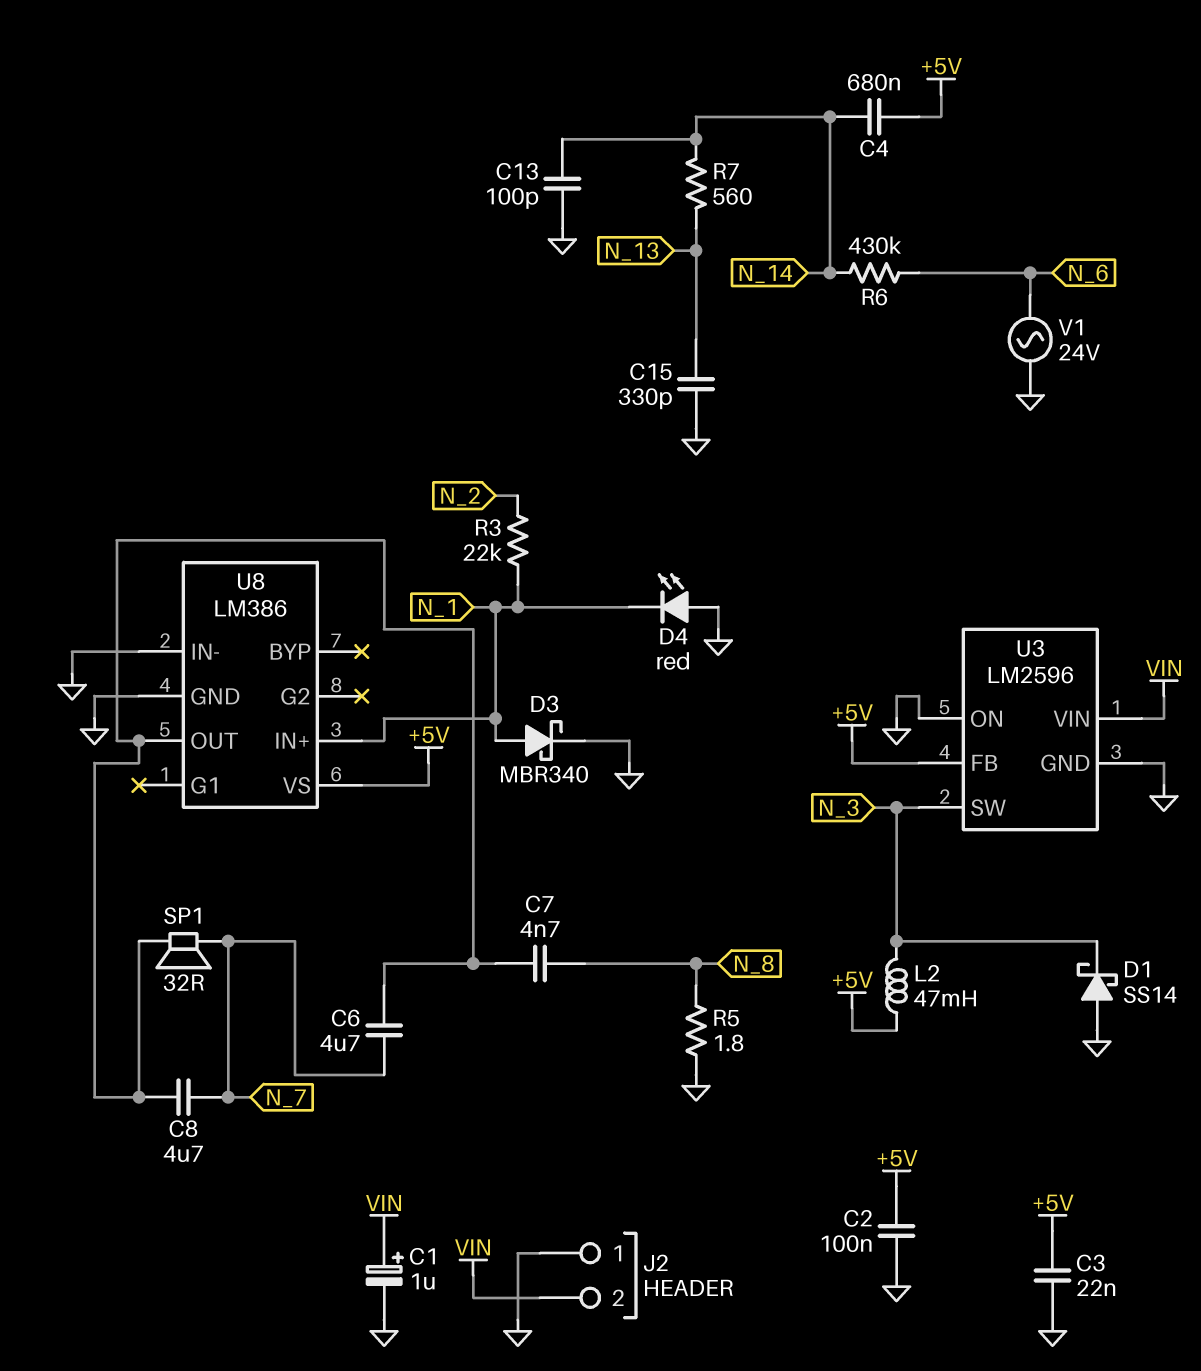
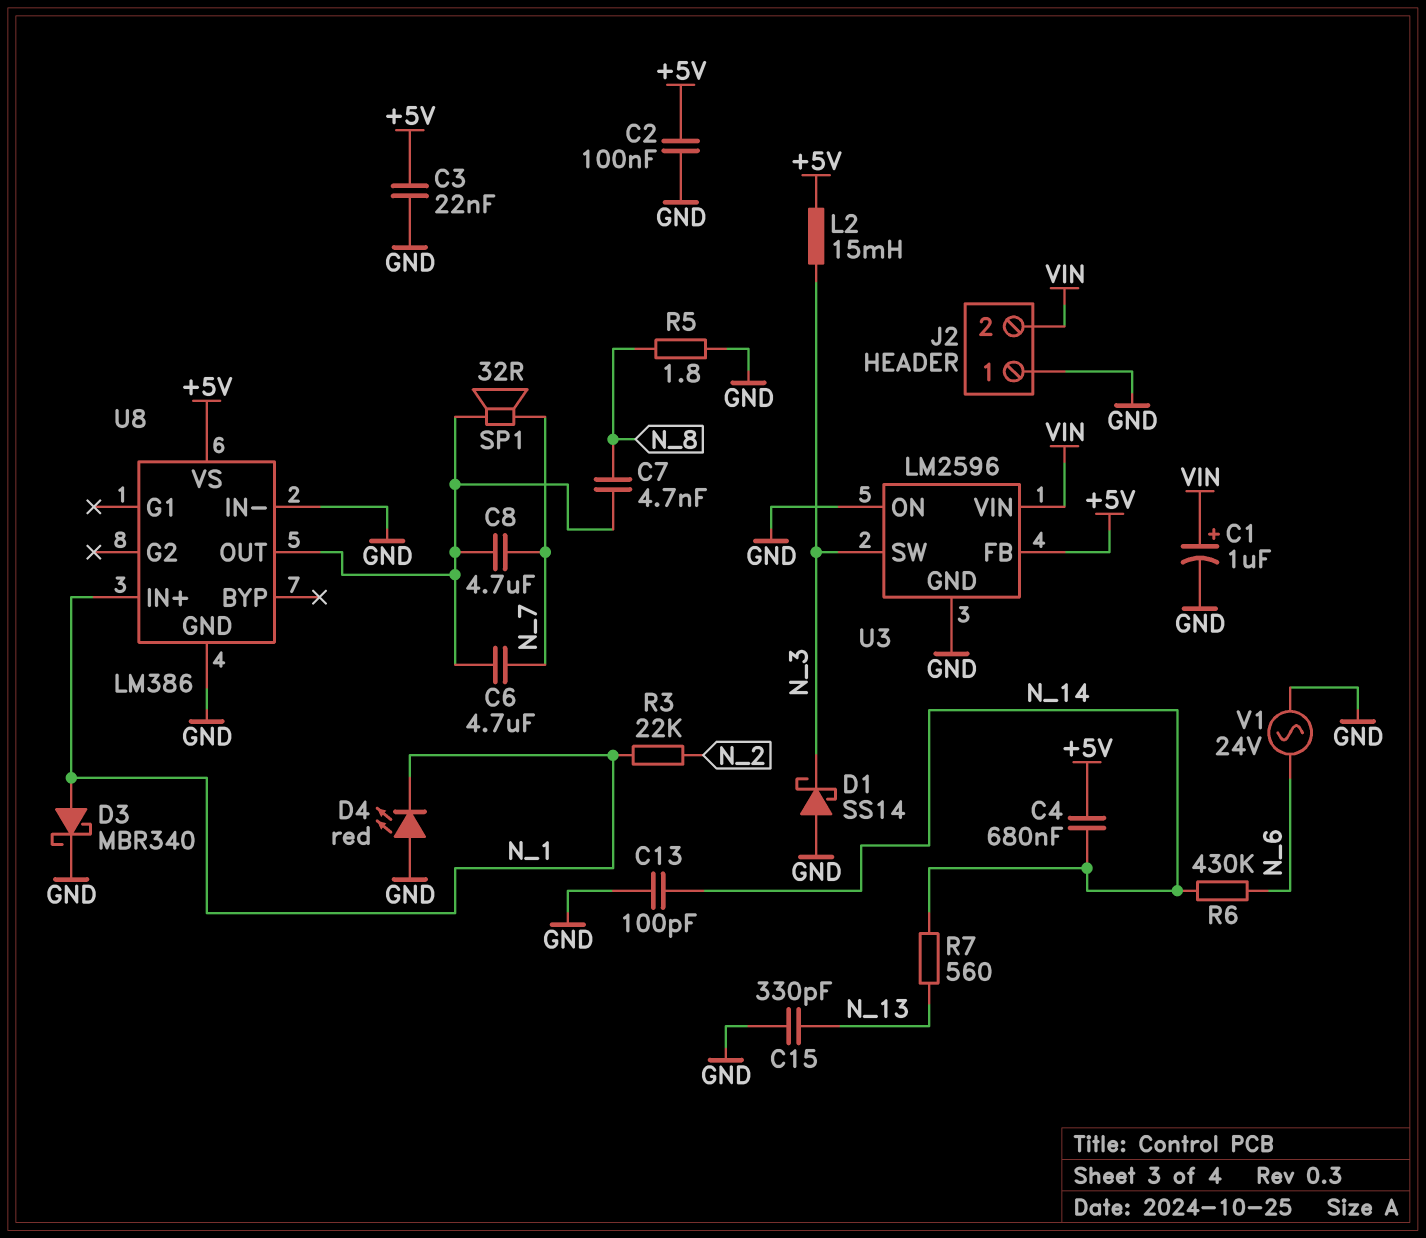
L2: 47mH (+5V, N_3) -> 15mH (+5V, N_3)

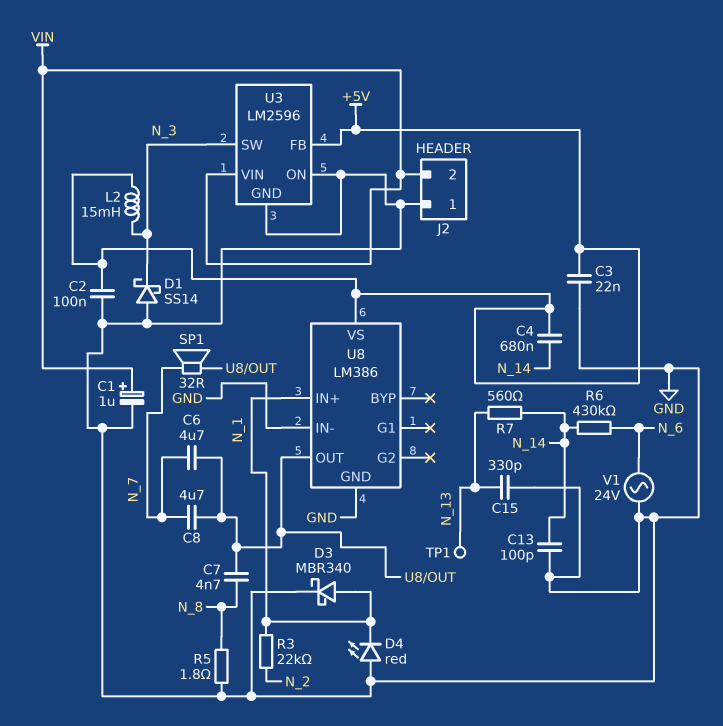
TP1: none -> test point (N_13)

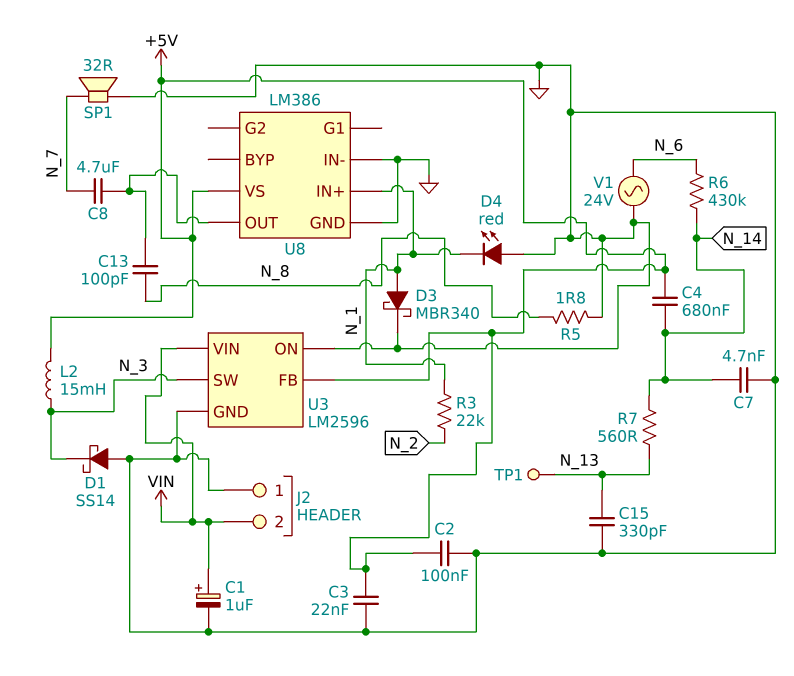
C6: 4.7uF (N_7, U8/OUT) -> none
C7: 4.7nF (N_8, U8/OUT) -> 4.7nF (GND, N_14)
C13: 100pF (GND, N_14) -> 100pF (N_8, U8/OUT)
SP1: speaker 32R (N_7, U8/OUT) -> speaker 32R (GND, N_7)

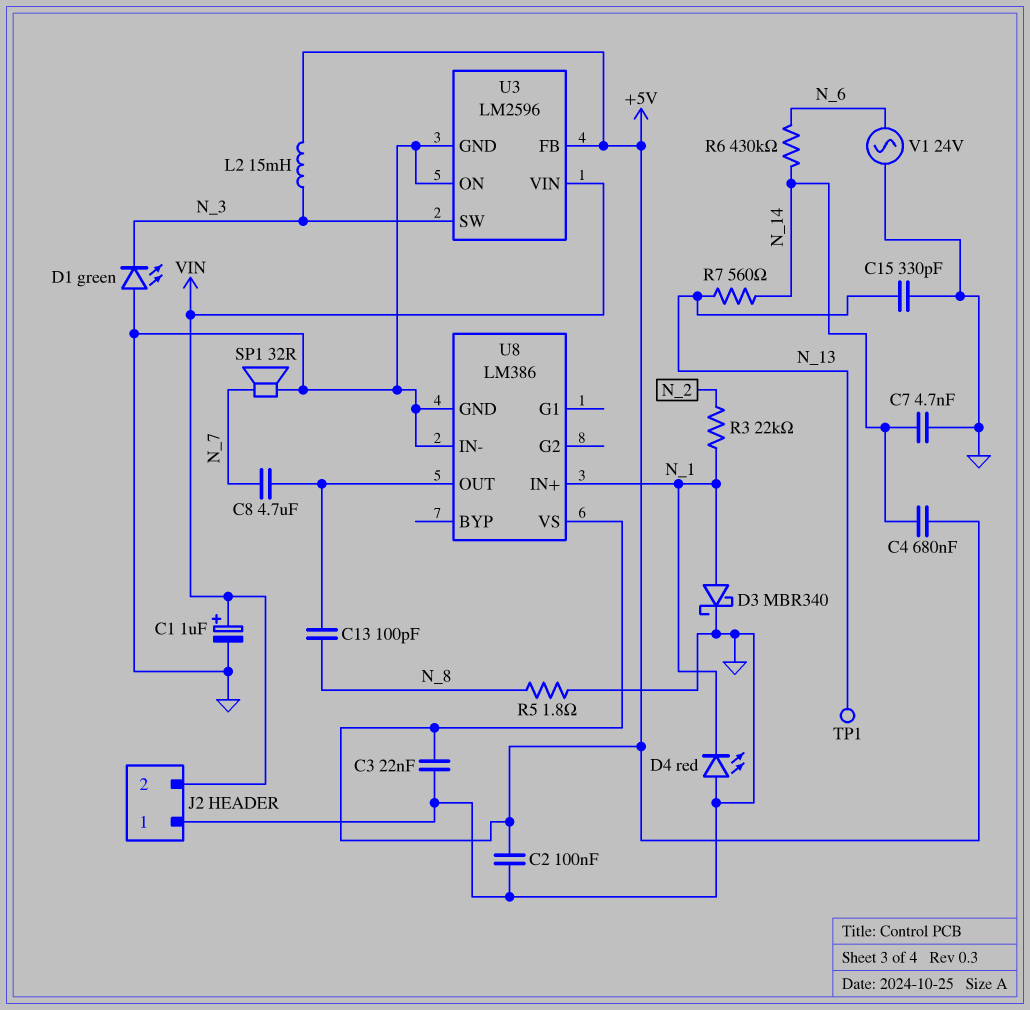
D1: schottky SS14 (A GND, K N_3) -> LED green (A GND, K N_3)

